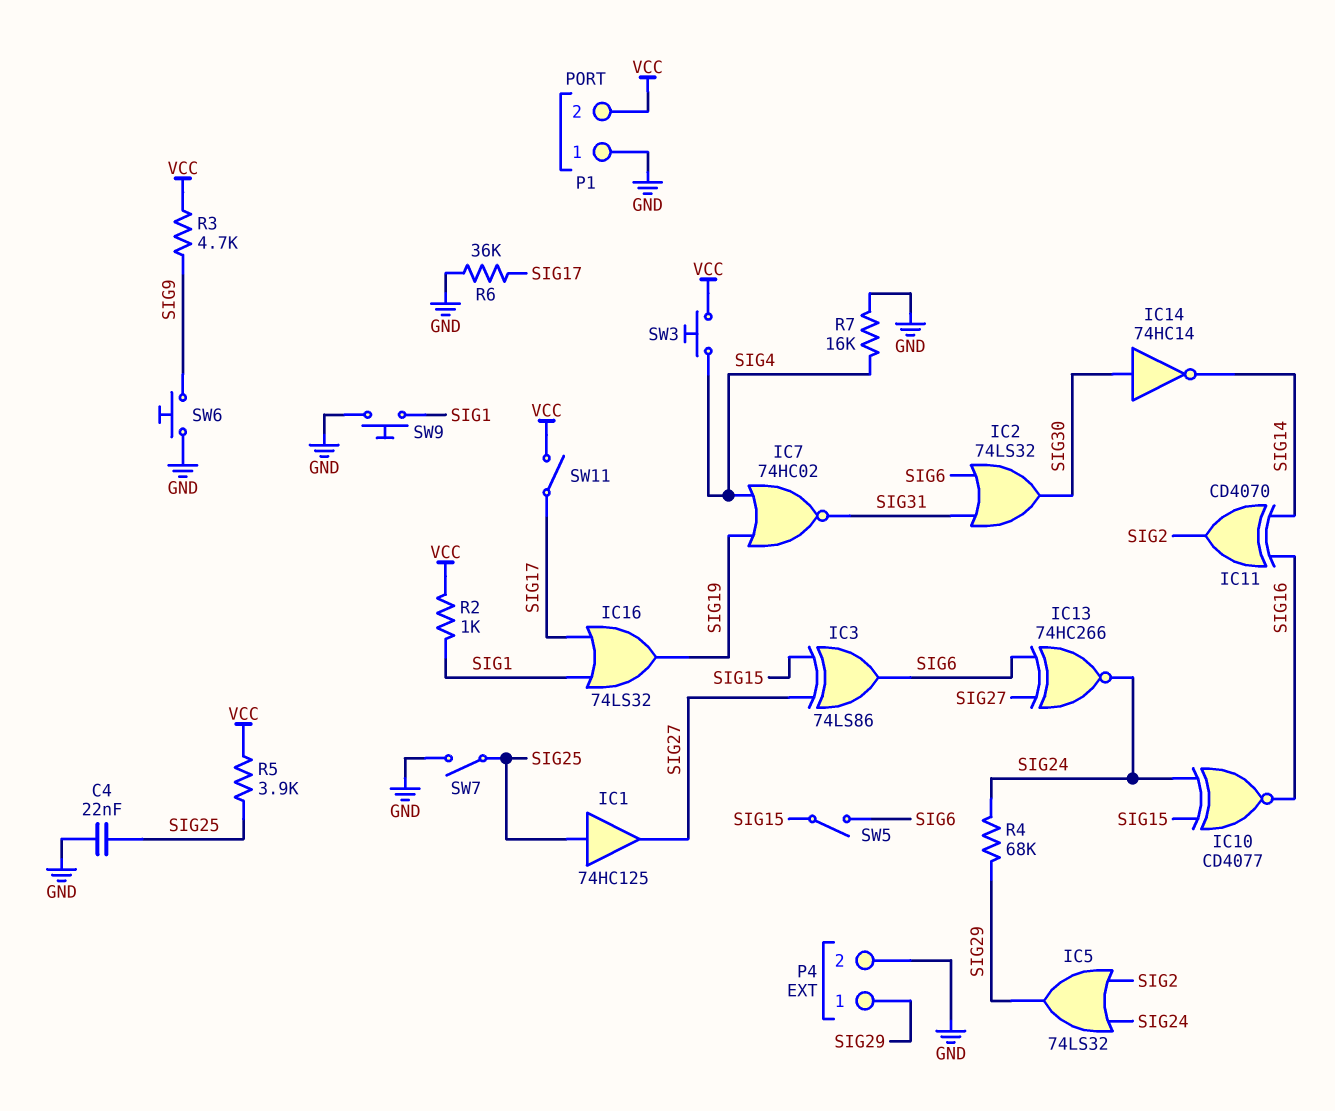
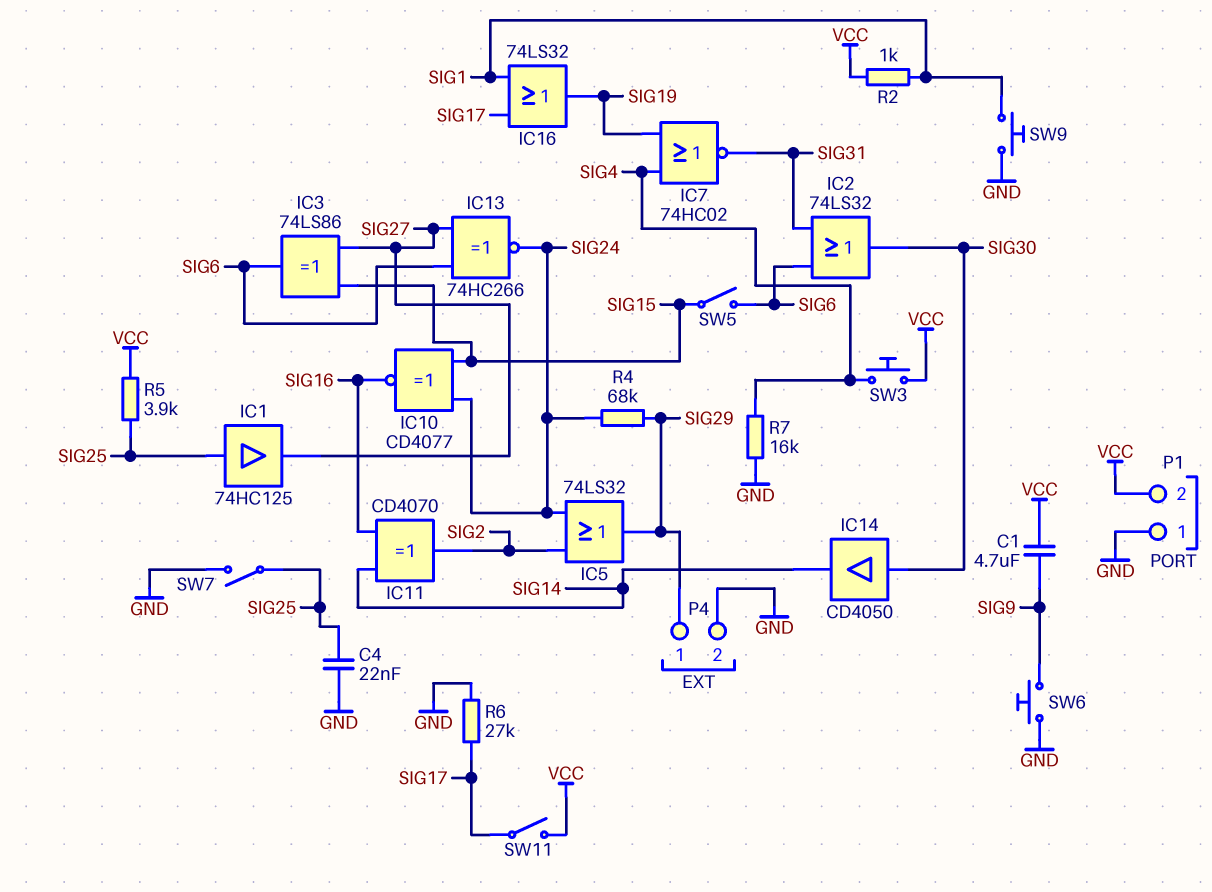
C1: none -> 4.7uF (SIG9, VCC)
IC14: NOT 74HC14 (in SIG30, out SIG14) -> buffer CD4050 (in SIG30, out SIG14)
R3: 4.7k (SIG9, VCC) -> none
R6: 36k (GND, SIG17) -> 27k (GND, SIG17)

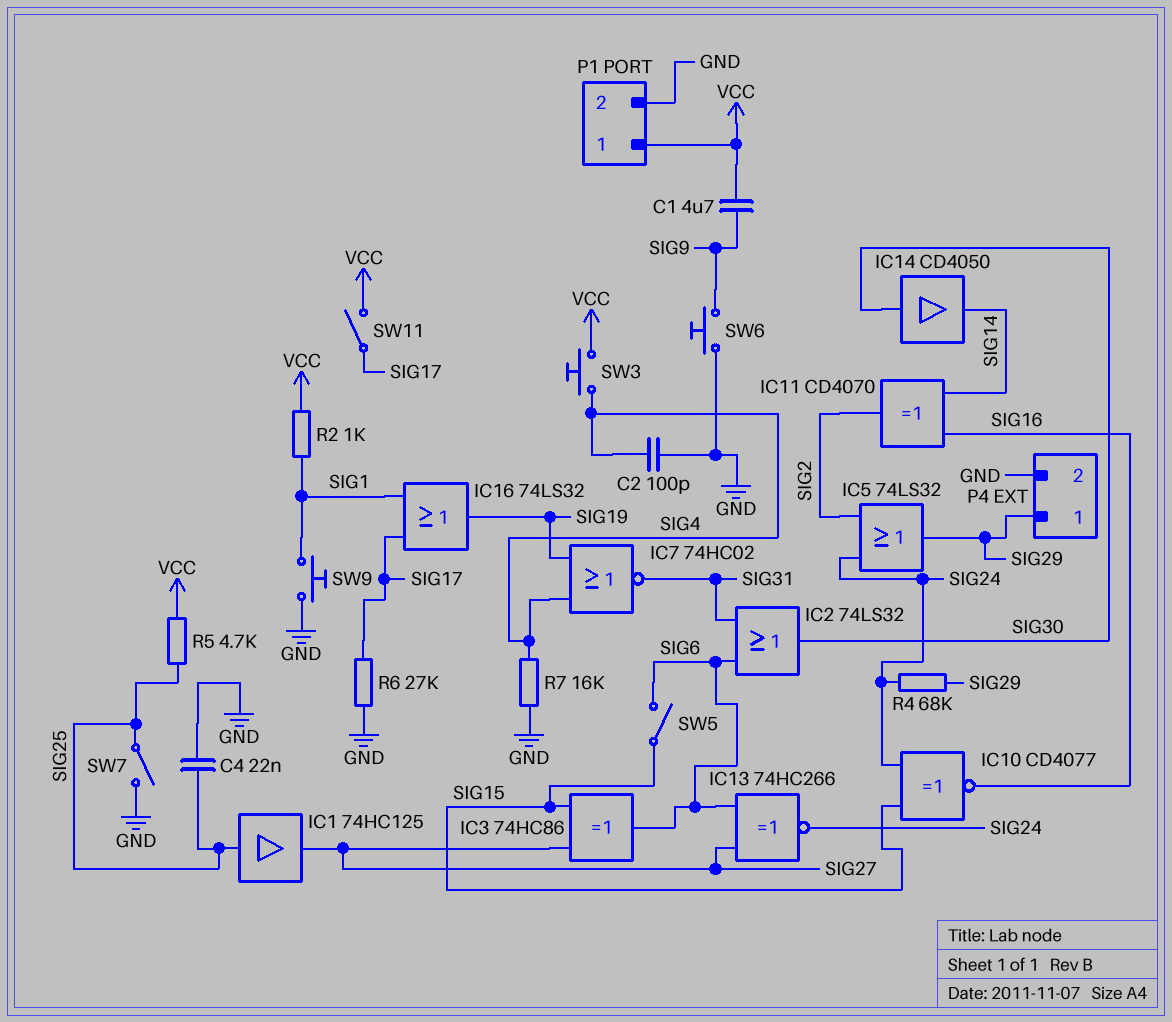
C2: none -> 100pF (GND, SIG4)
IC3: XOR 74LS86 (in SIG15, in SIG27, out SIG6) -> XOR 74HC86 (in SIG15, in SIG27, out SIG6)
P1 pin 1: GND -> VCC
P1 pin 2: VCC -> GND
R5: 3.9k (SIG25, VCC) -> 4.7k (SIG25, VCC)

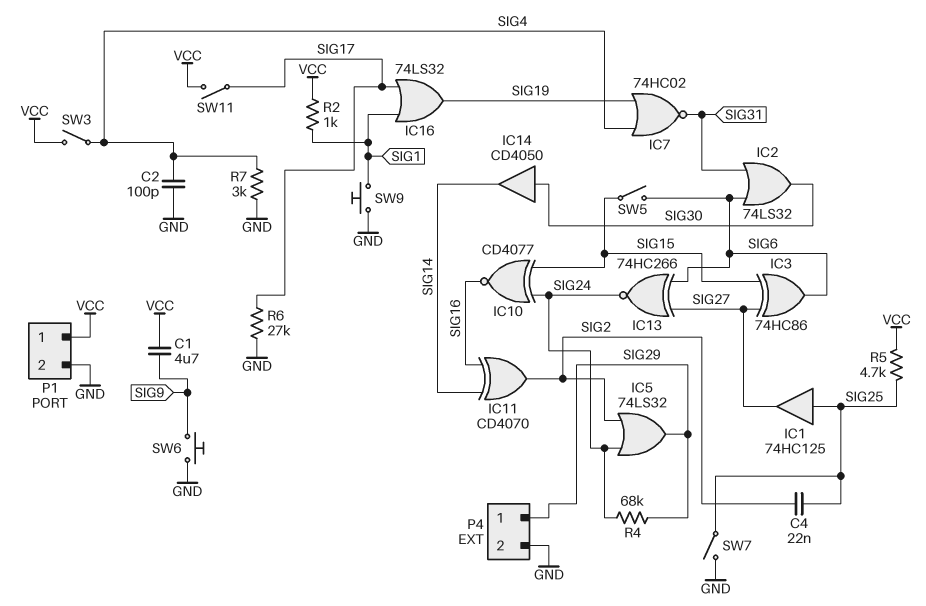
C4: 22nF (GND, SIG25) -> 22nF (SIG2, SIG25)
R7: 16k (GND, SIG4) -> 3k (GND, SIG4)
SW3: button (SIG4, VCC) -> switch (SIG4, VCC)

